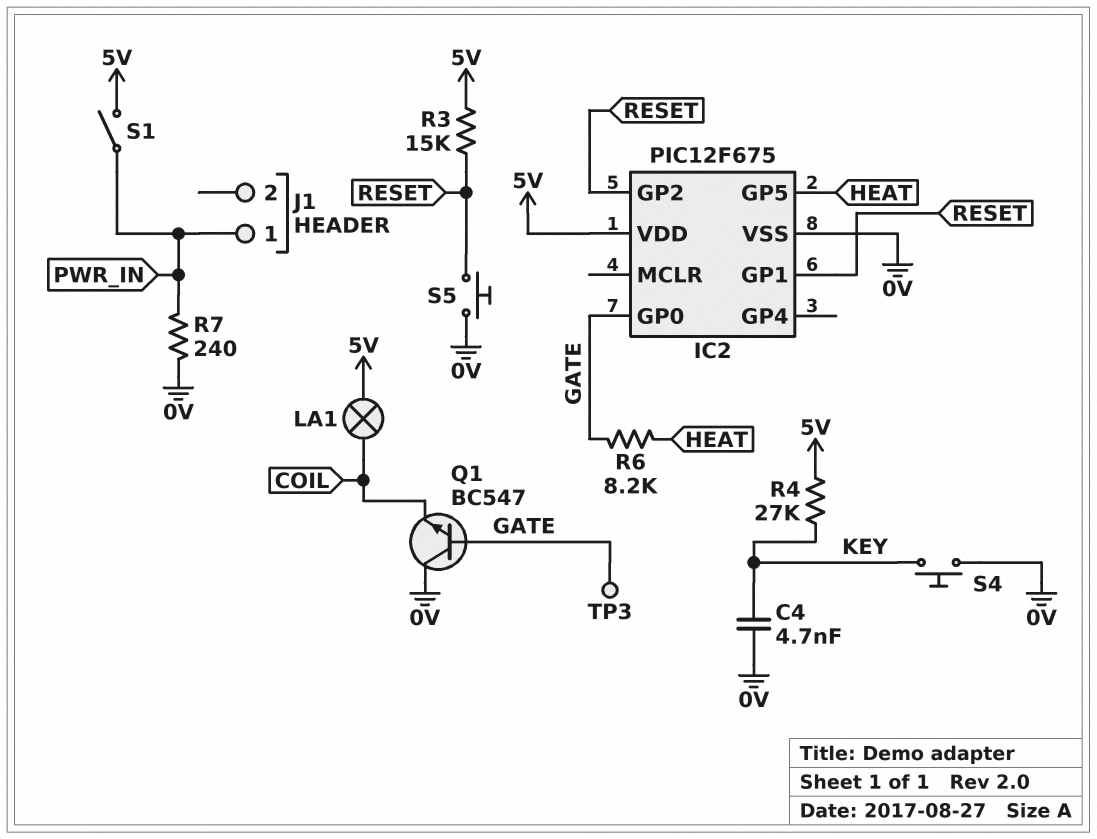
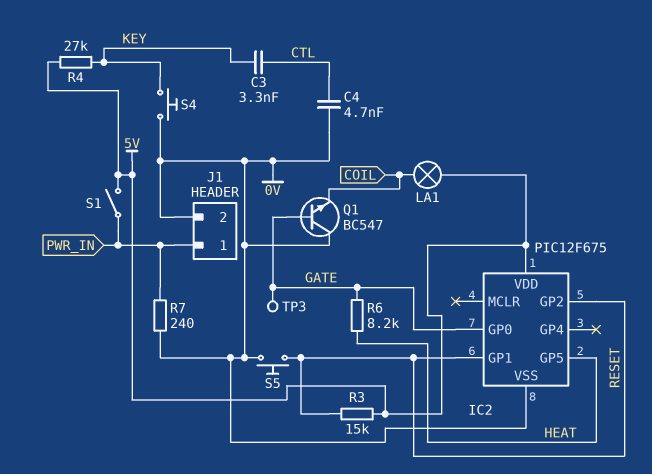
C3: none -> 3.3nF (CTL, KEY)
C4: 4.7nF (0V, KEY) -> 4.7nF (0V, CTL)
J1 pin 2: none -> 0V

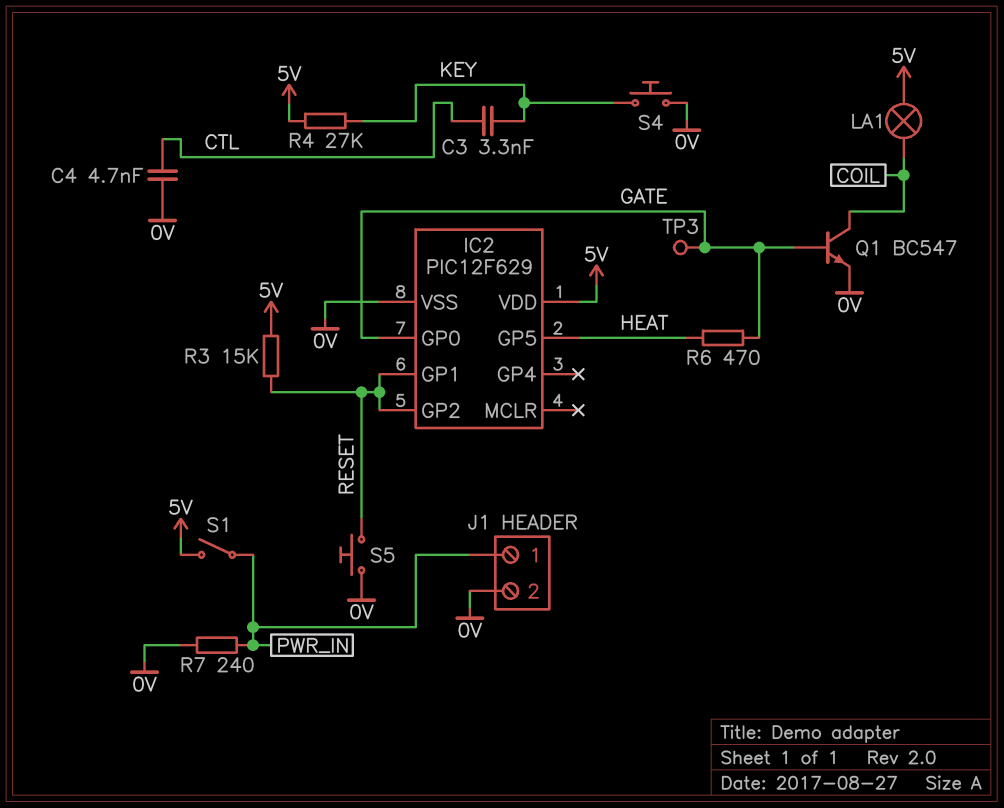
IC2: PIC12F675 -> PIC12F629
Q1: NPN BC547 (B GATE, C 0V, E COIL) -> NPN BC547 (B GATE, C COIL, E 0V)
R6: 8.2k (GATE, HEAT) -> 470 (GATE, HEAT)

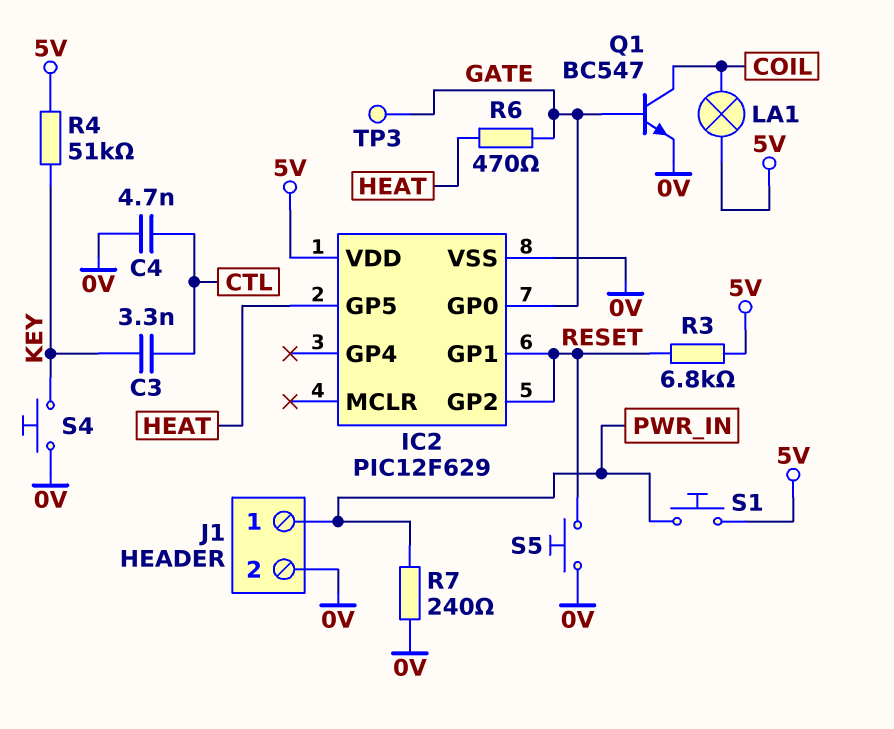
R3: 15k (5V, RESET) -> 6.8k (5V, RESET)
R4: 27k (5V, KEY) -> 51k (5V, KEY)
S1: switch (5V, PWR_IN) -> button (5V, PWR_IN)

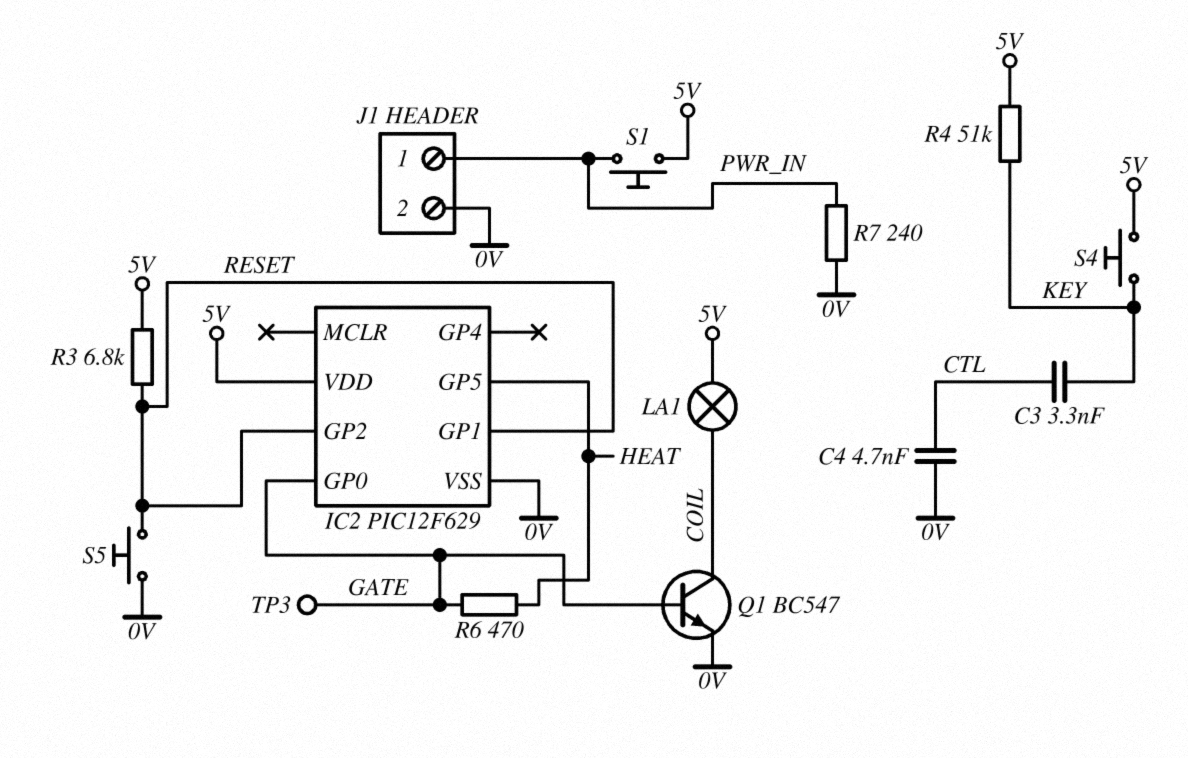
S4: button (0V, KEY) -> button (5V, KEY)

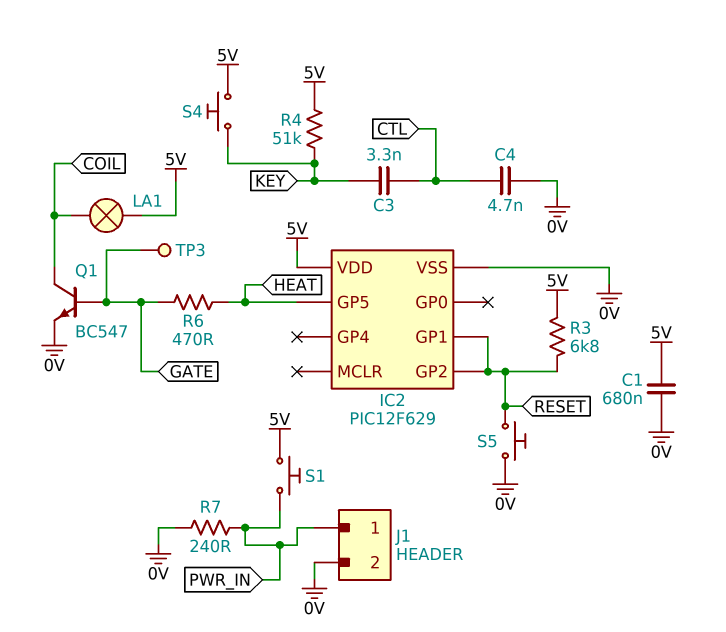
C1: none -> 680nF (0V, 5V)
IC2 pin GP0: GATE -> none

